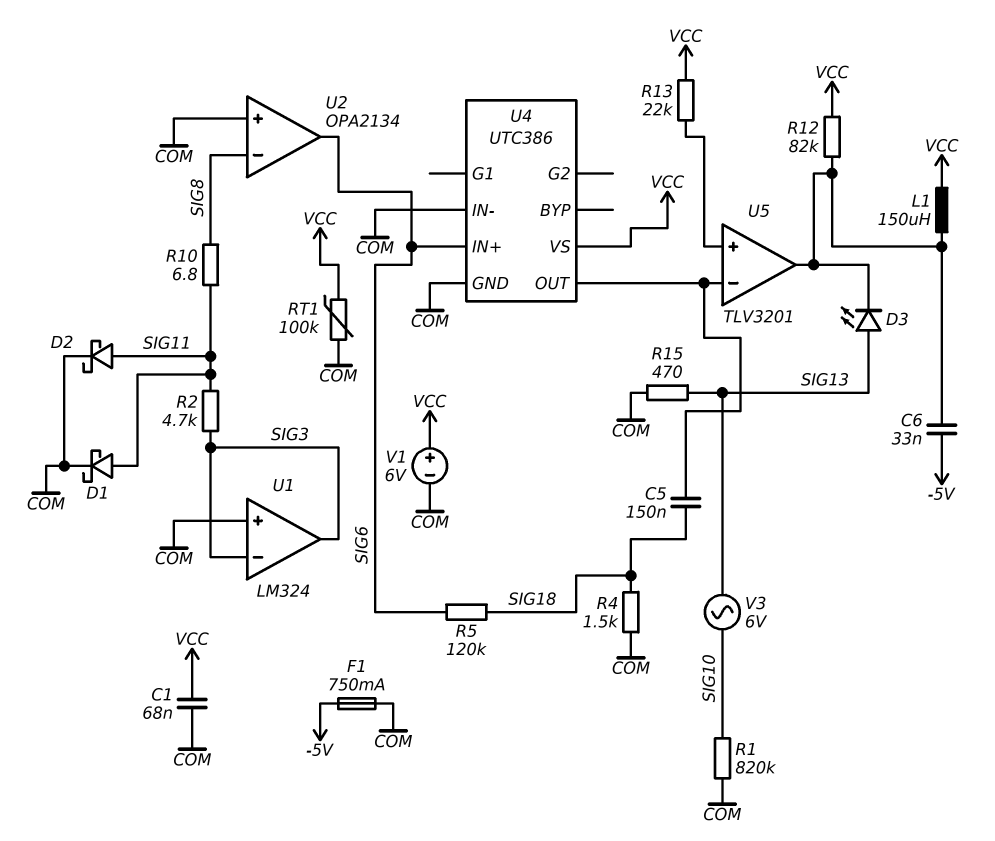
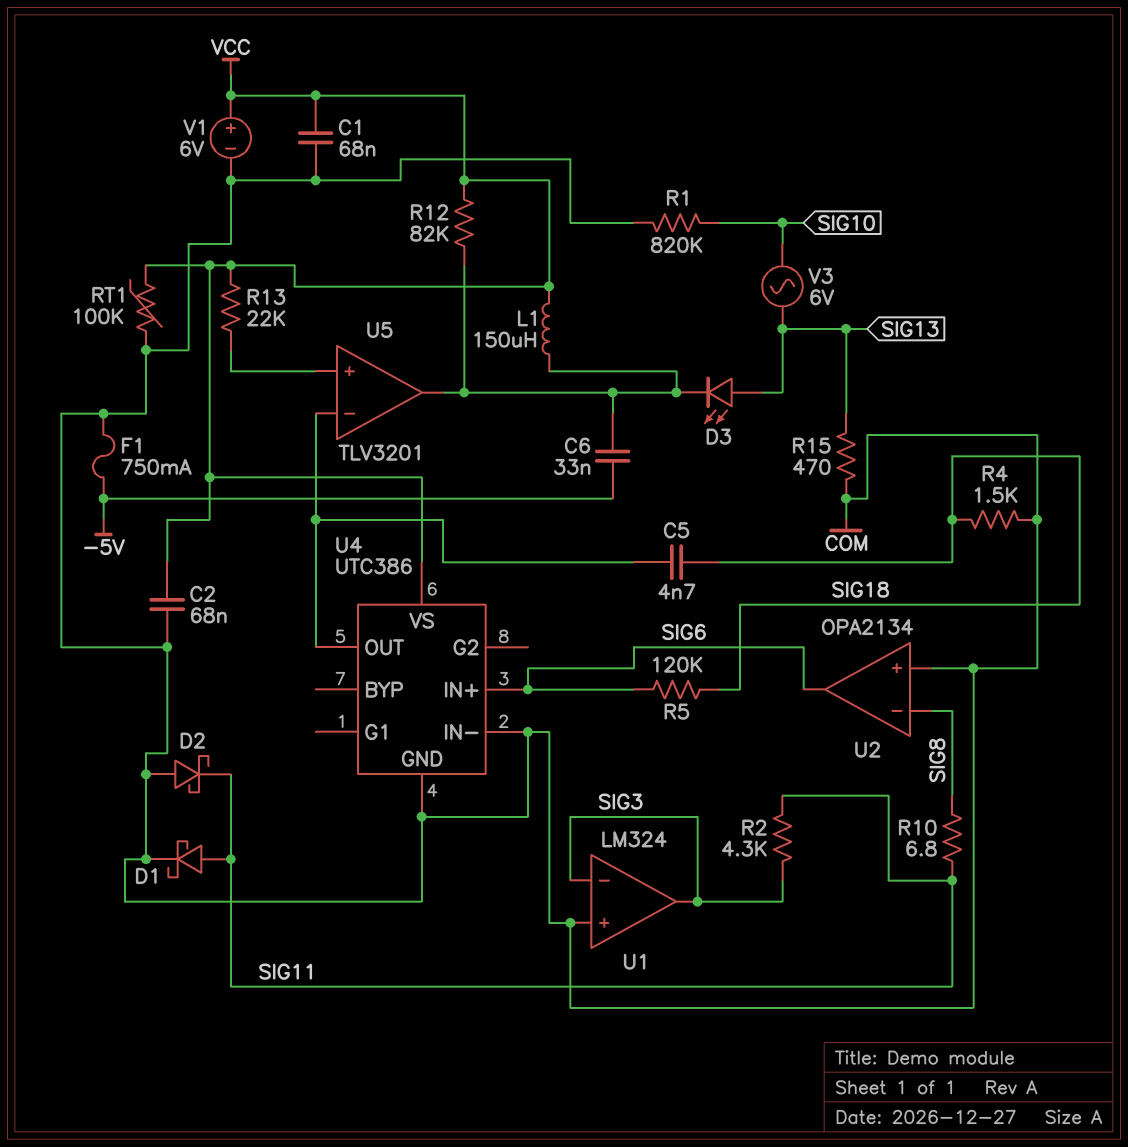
C2: none -> 68nF (COM, VCC)
C5: 150nF (SIG18, U4/OUT) -> 4.7nF (SIG18, U4/OUT)
D2: schottky (A SIG11, K COM) -> schottky (A COM, K SIG11)
R2: 4.7k (SIG3, SIG11) -> 4.3k (SIG3, SIG11)

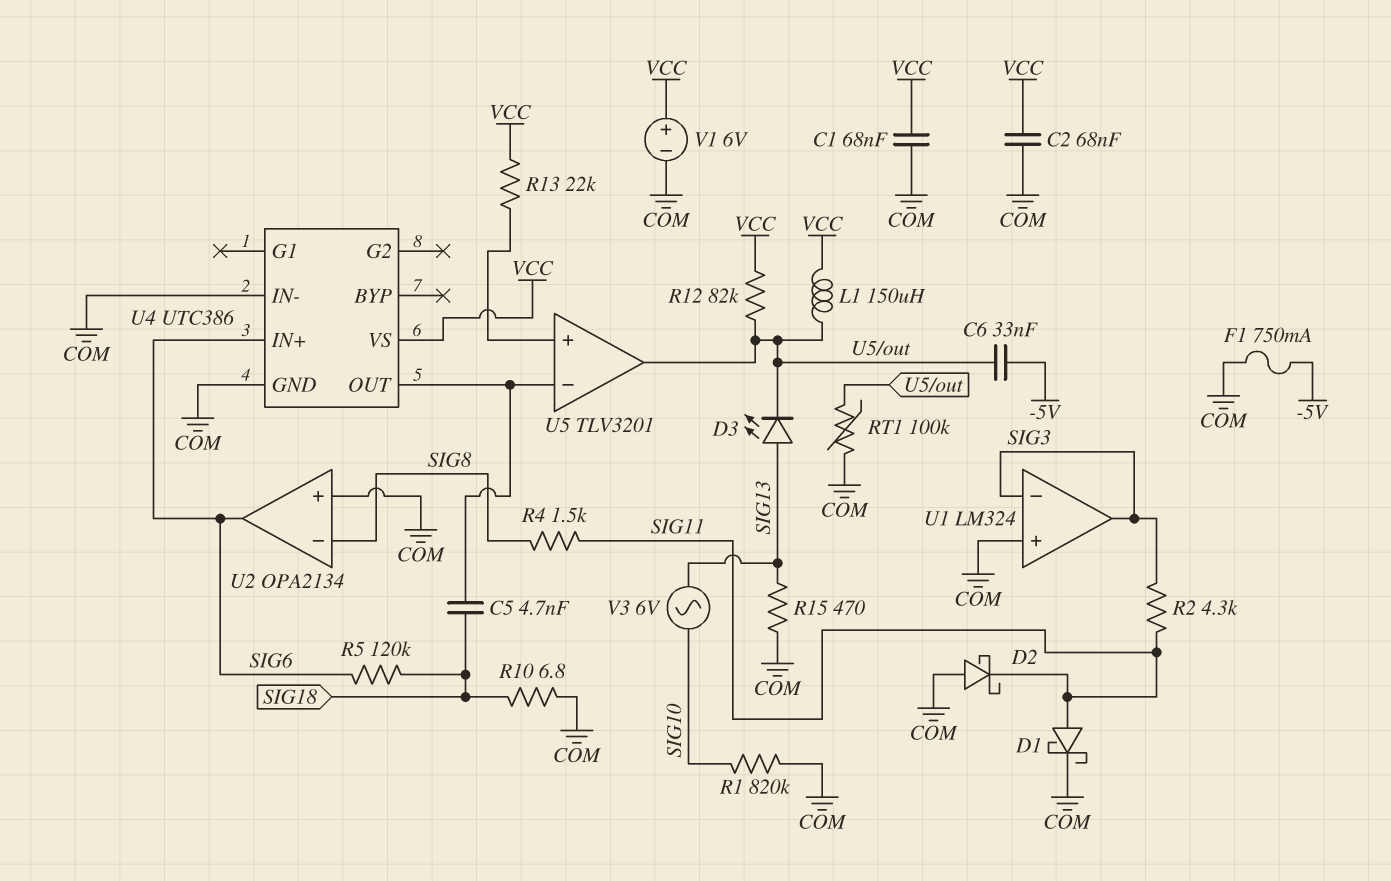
R4: 1.5k (COM, SIG18) -> 1.5k (SIG8, SIG11)
R10: 6.8 (SIG8, SIG11) -> 6.8 (COM, SIG18)
RT1: 100k (COM, VCC) -> 100k (COM, U5/out)

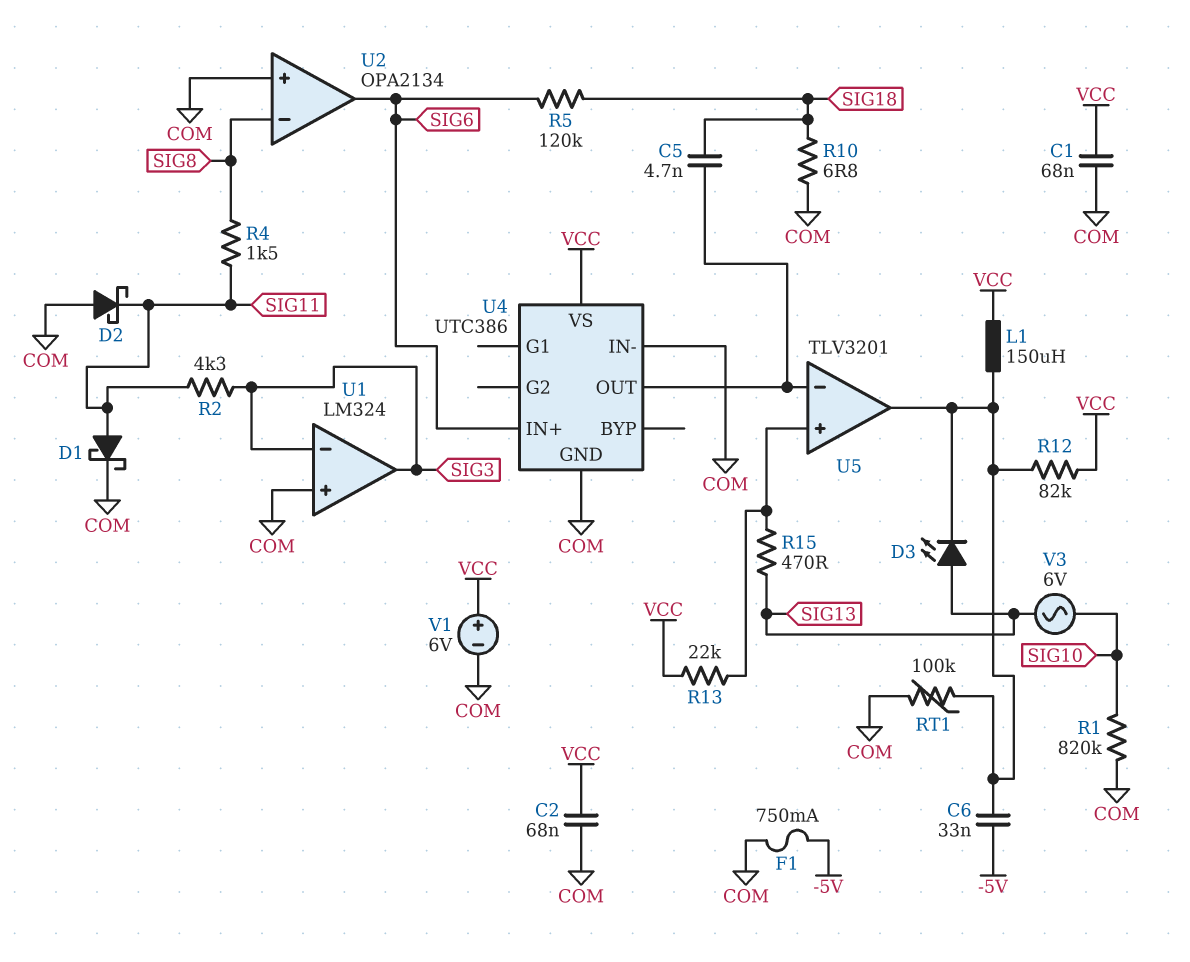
R15: 470 (COM, SIG13) -> 470 (SIG13, U5/in+)

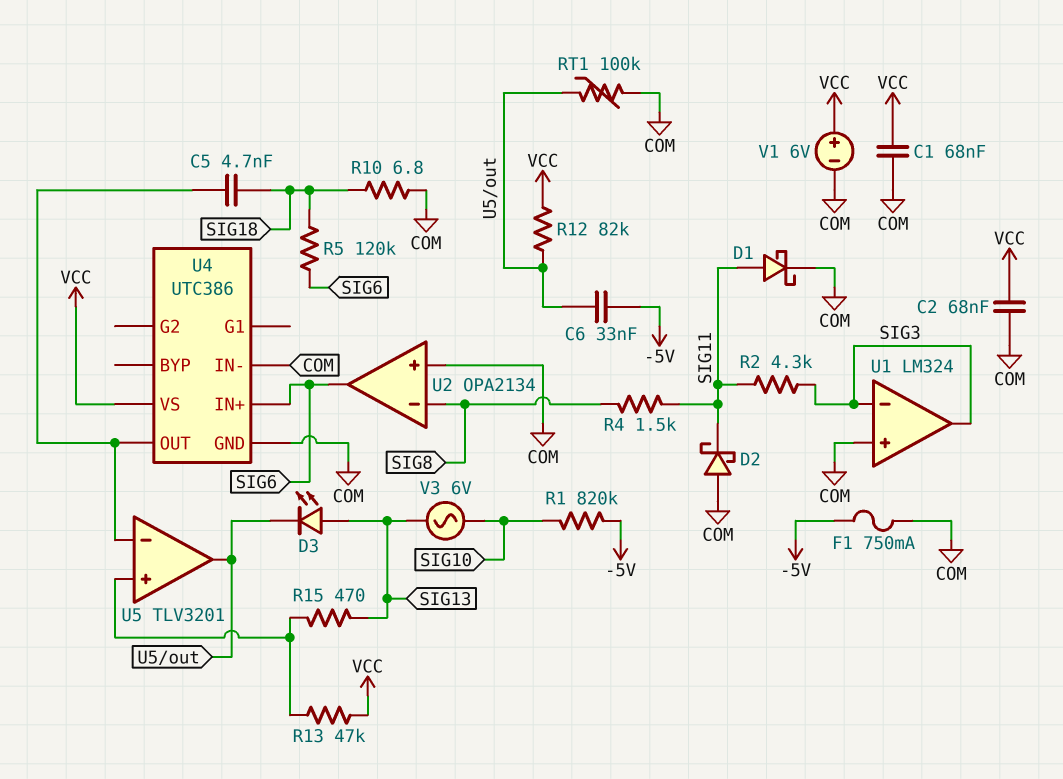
L1: 150uH (U5/out, VCC) -> none
R1: 820k (COM, SIG10) -> 820k (-5V, SIG10)
R13: 22k (U5/in+, VCC) -> 47k (U5/in+, VCC)

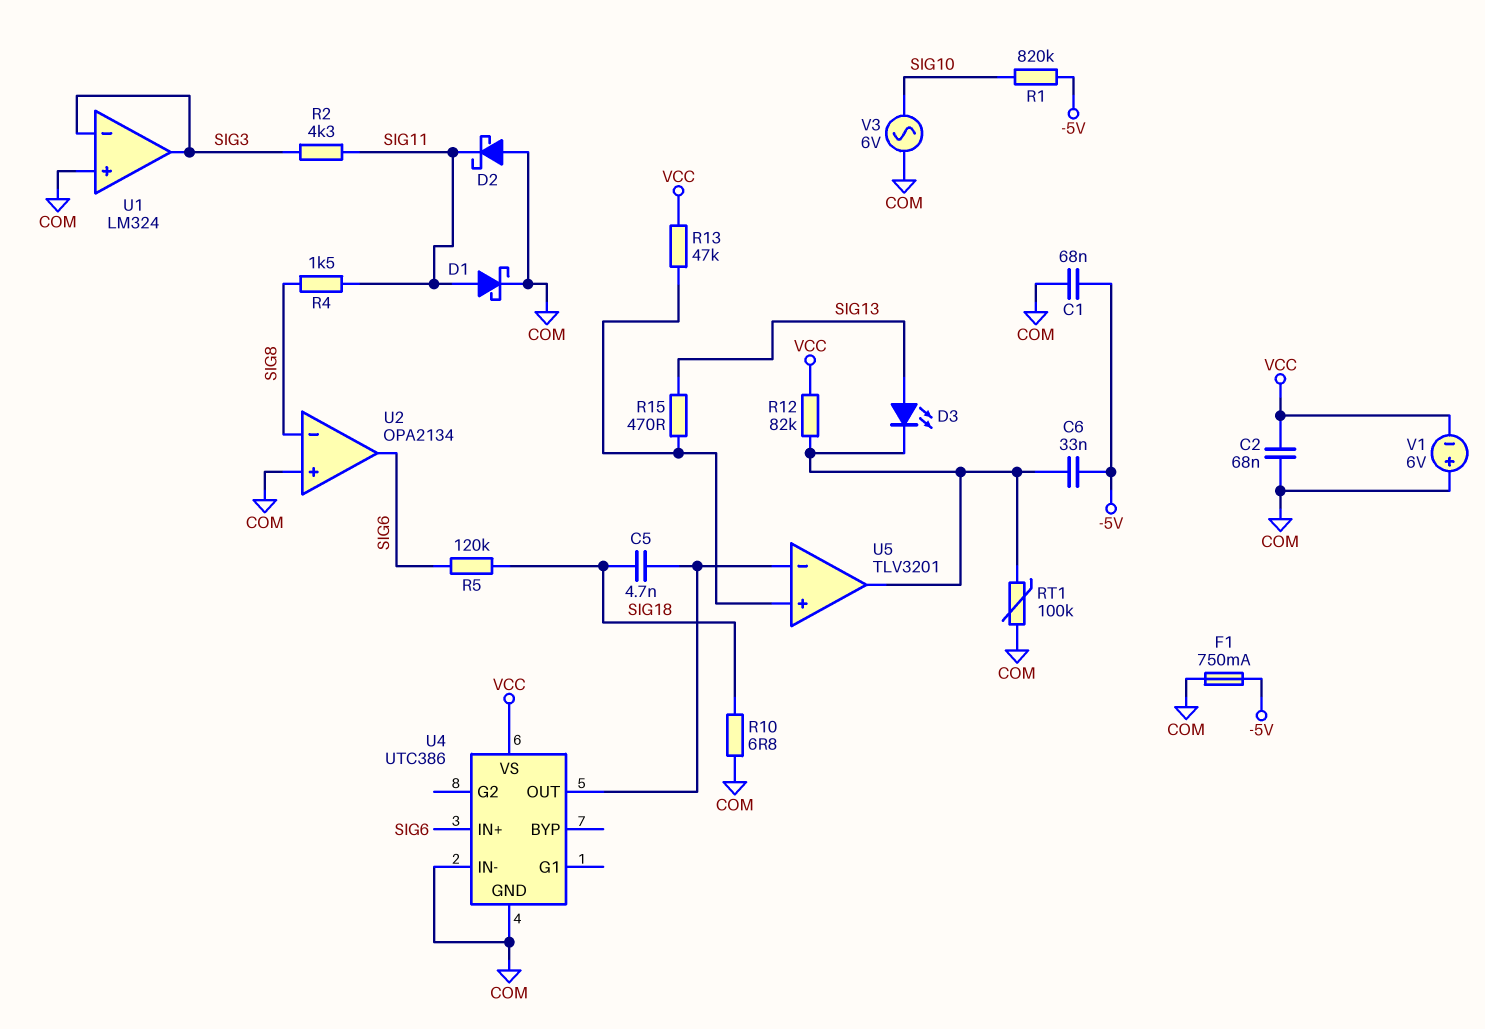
C1: 68nF (COM, VCC) -> 68nF (-5V, COM)
V1: 6V (plus VCC, minus COM) -> 6V (plus COM, minus VCC)
V3: AC 6V (SIG10, SIG13) -> AC 6V (COM, SIG10)

